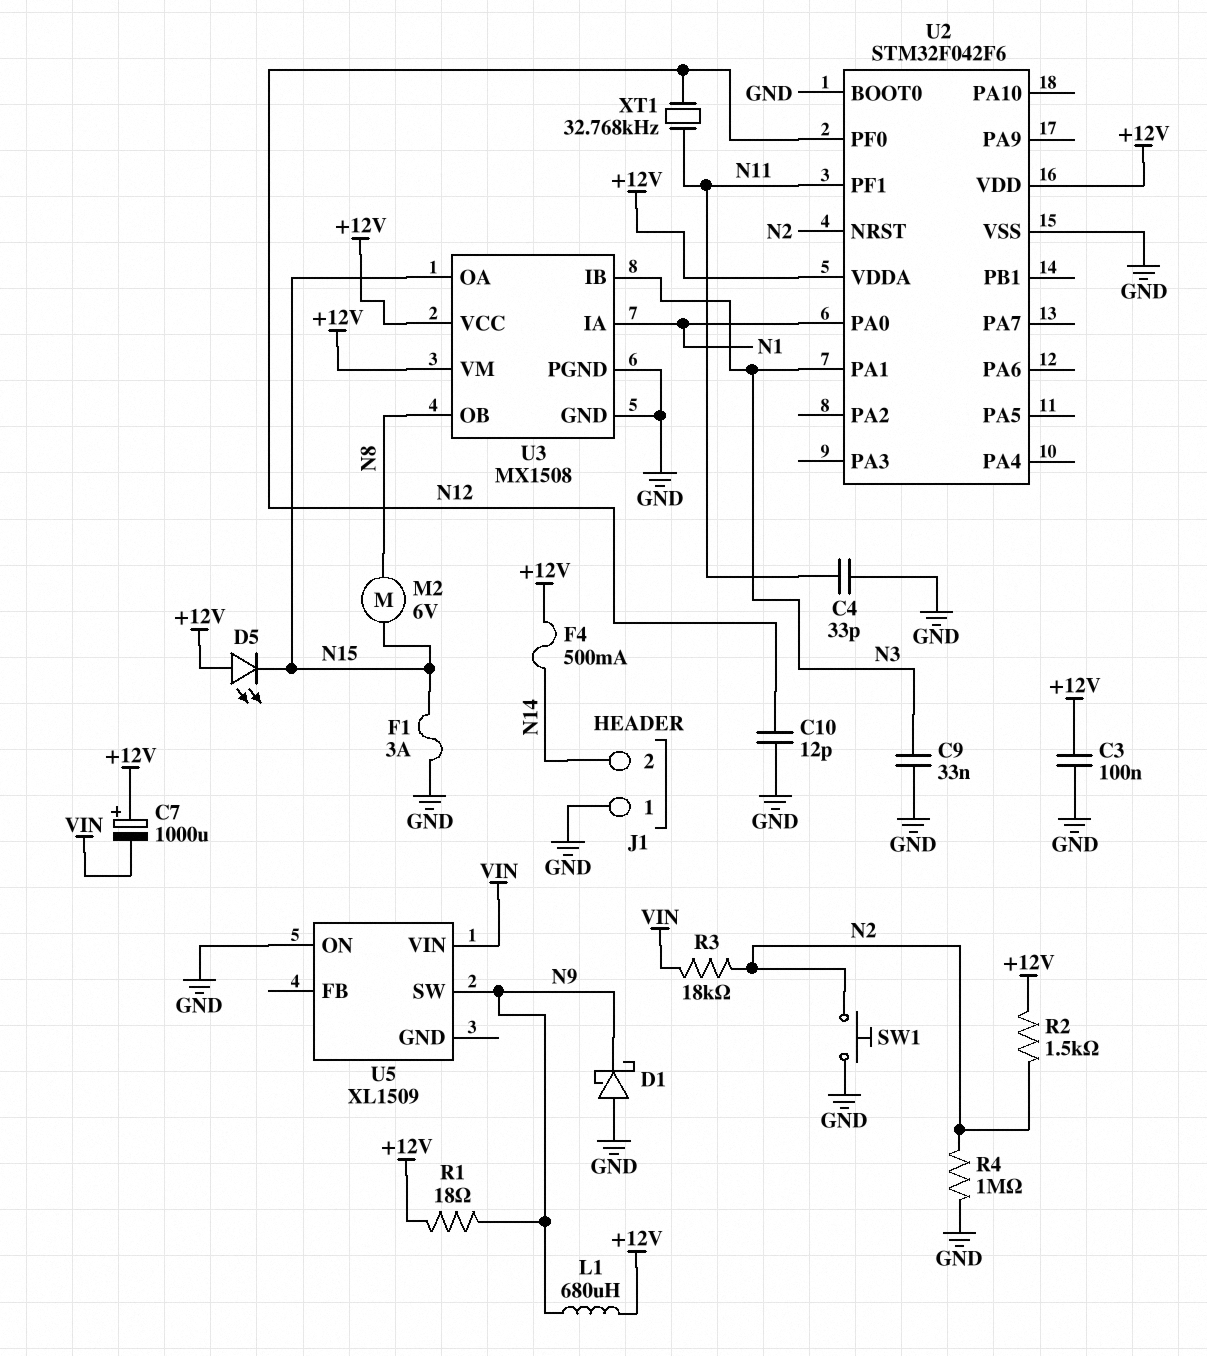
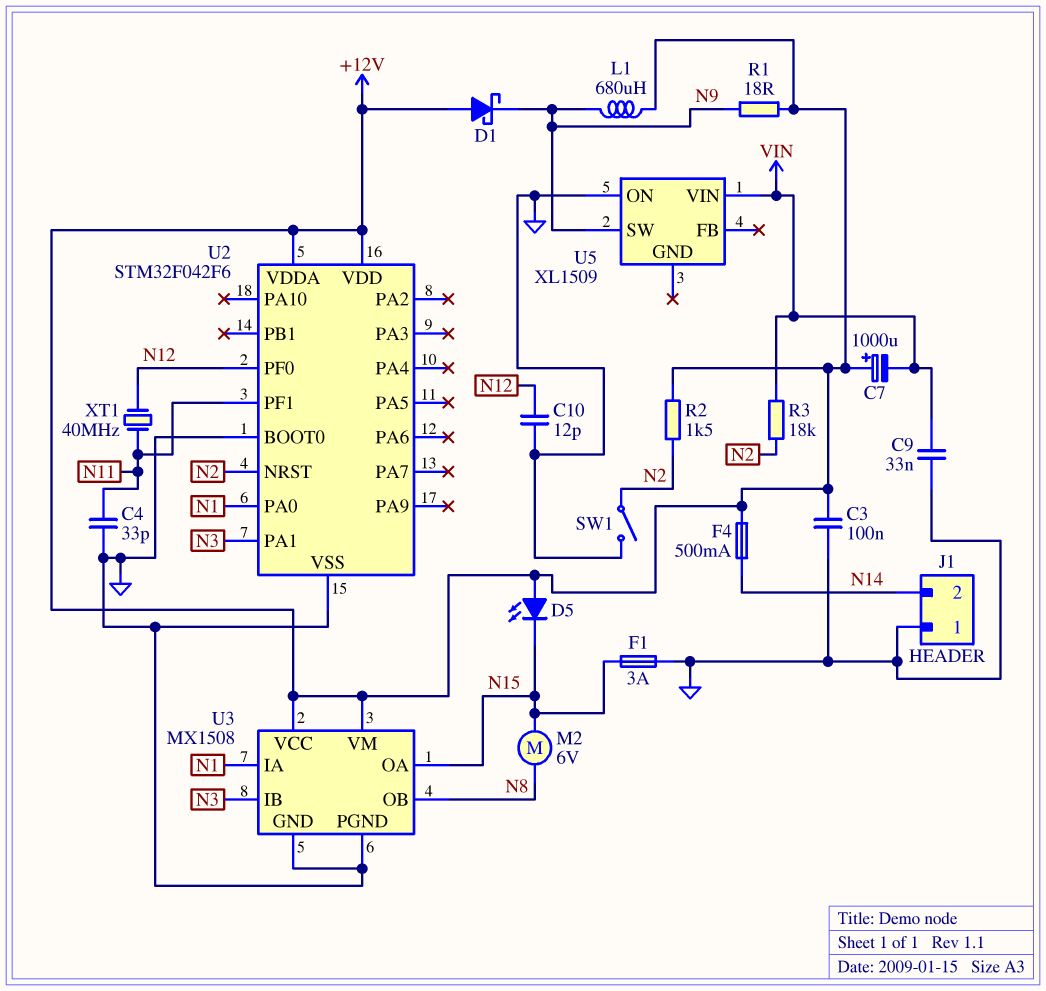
C9: 33nF (GND, N3) -> 33nF (GND, VIN)
D1: schottky (A GND, K N9) -> schottky (A +12V, K N9)
R4: 1M (GND, N2) -> none
SW1: button (GND, N2) -> switch (GND, N2)
XT1: 32.768kHz (N11, N12) -> 40MHz (N11, N12)

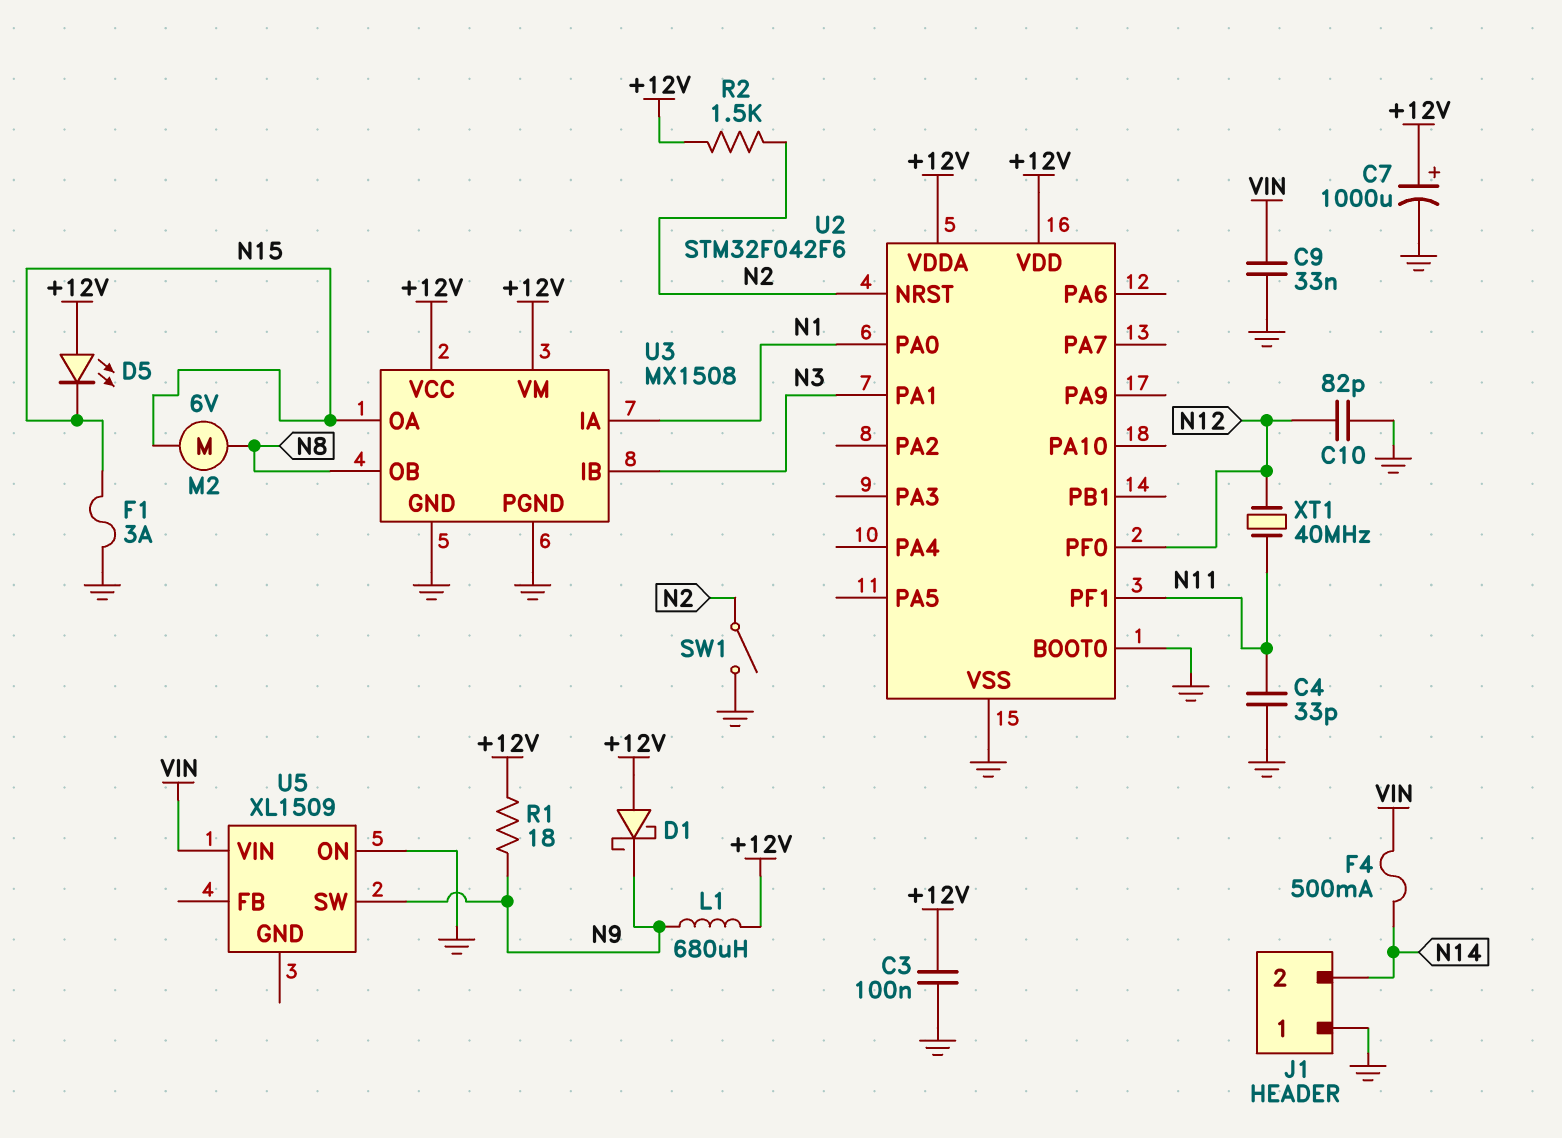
C7: 1000uF (plus +12V, minus VIN) -> 1000uF (plus +12V, minus GND)
C10: 12pF (GND, N12) -> 82pF (GND, N12)
F4: 500mA (+12V, N14) -> 500mA (N14, VIN)
R3: 18k (N2, VIN) -> none

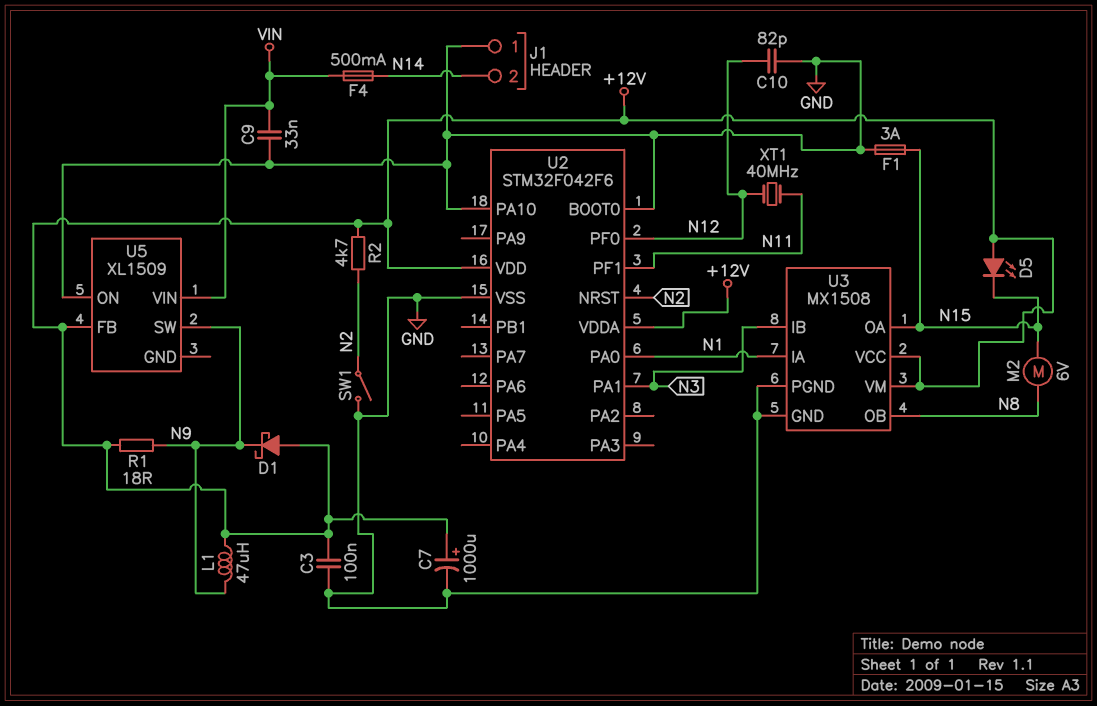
C4: 33pF (GND, N11) -> none
L1: 680uH (+12V, N9) -> 47uH (+12V, N9)
R2: 1.5k (+12V, N2) -> 4.7k (+12V, N2)
U2 pin PA10: none -> GND
U5 pin FB: none -> +12V

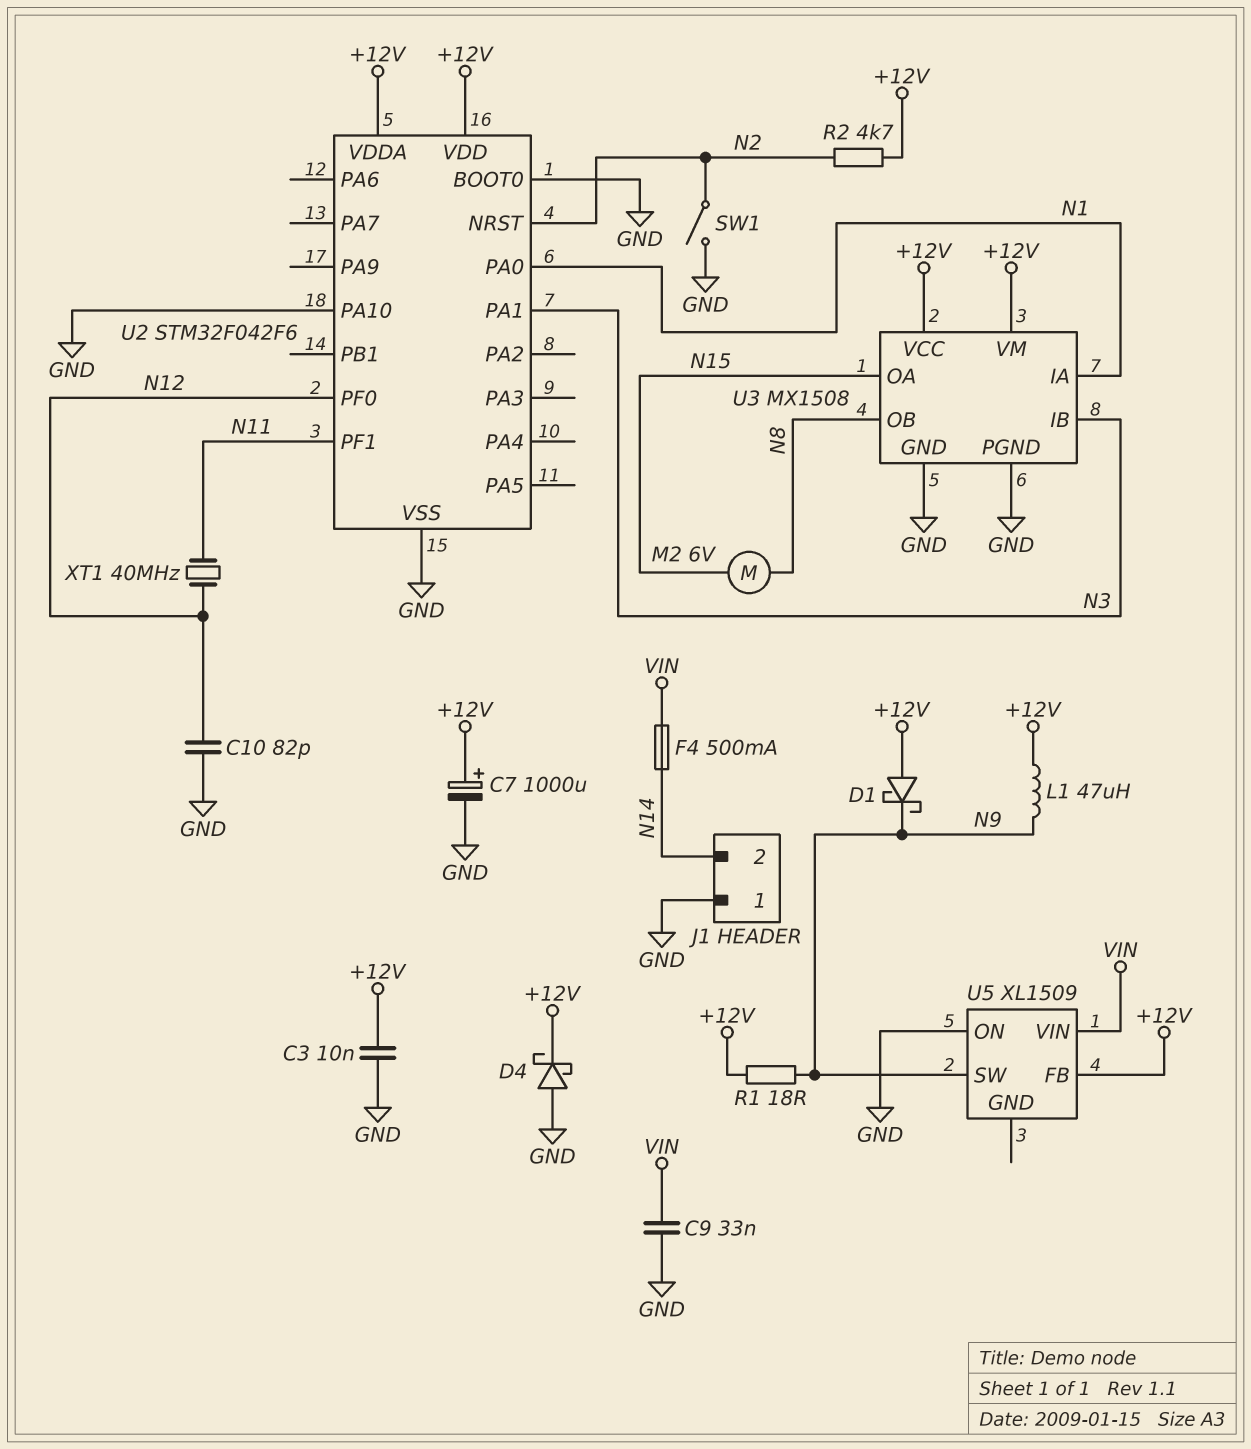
C3: 100nF (+12V, GND) -> 10nF (+12V, GND)
D4: none -> schottky (A GND, K +12V)
D5: LED (A +12V, K N15) -> none
F1: 3A (GND, N15) -> none

